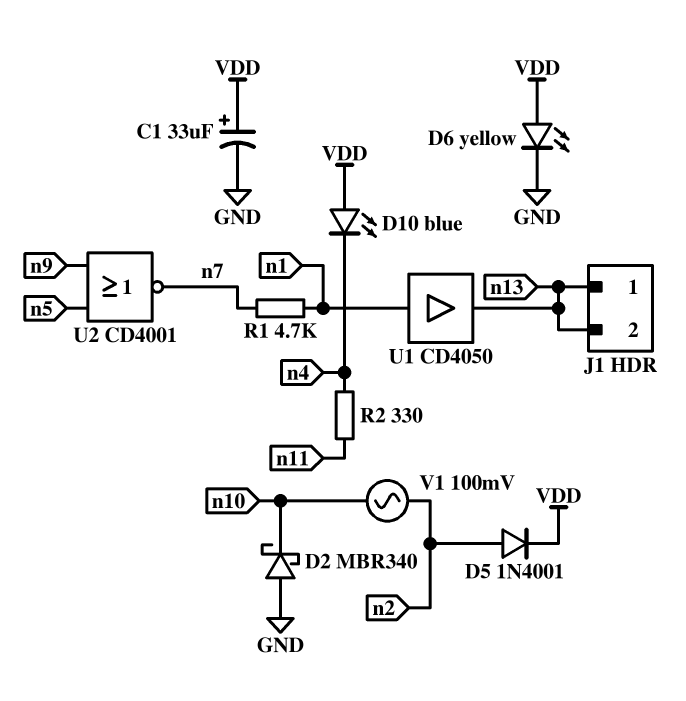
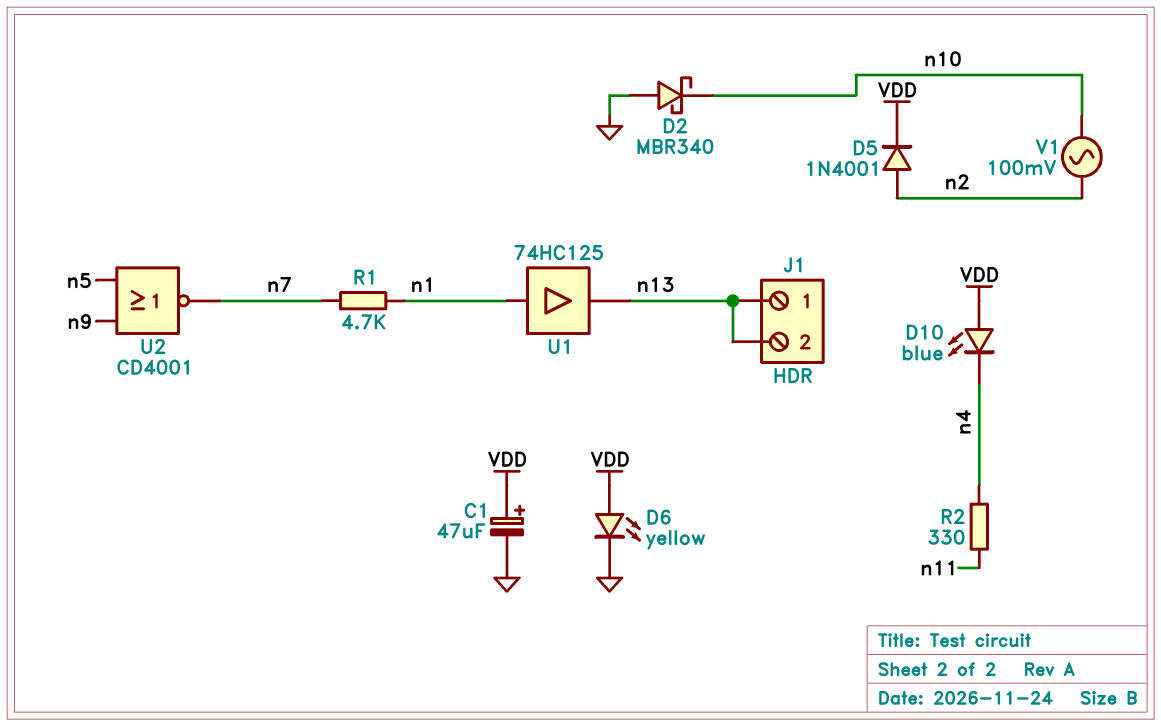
C1: 33uF (plus VDD, minus GND) -> 47uF (plus VDD, minus GND)
U1: buffer CD4050 (in n1, out n13) -> buffer 74HC125 (in n1, out n13)

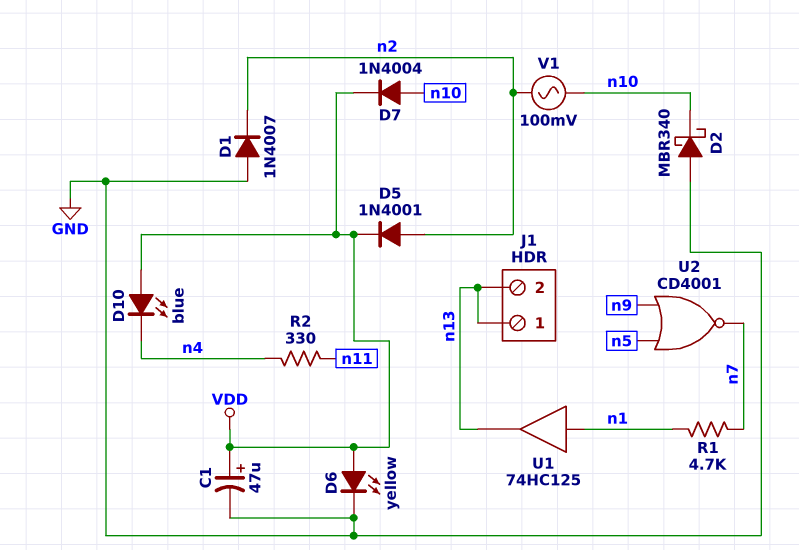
D1: none -> diode 1N4007 (A GND, K n2)
D7: none -> diode 1N4004 (A n10, K VDD)

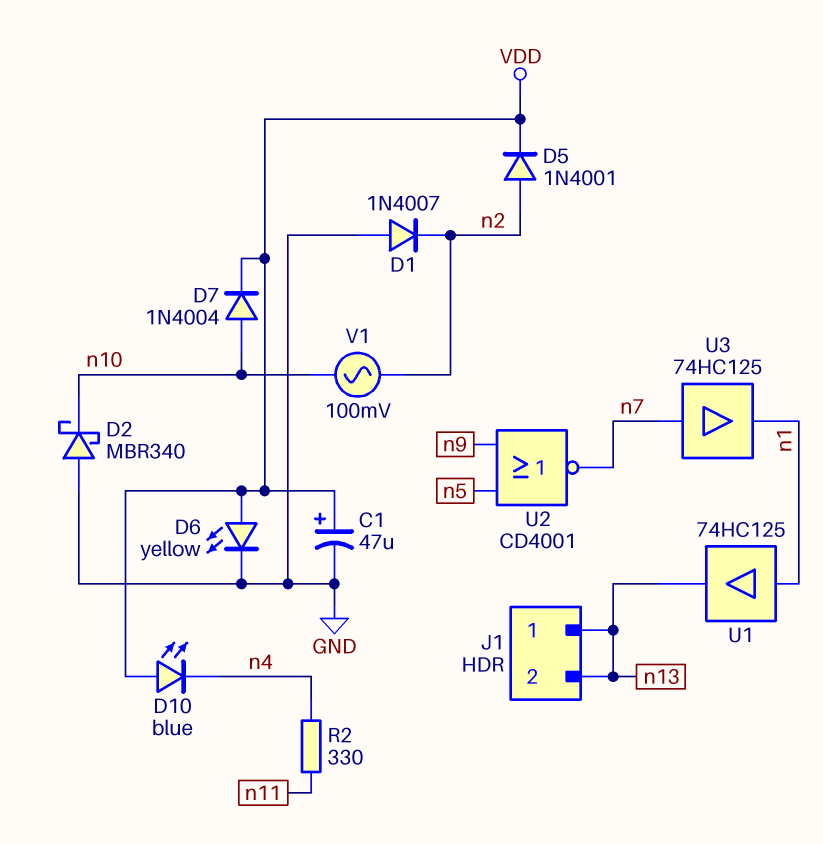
R1: 4.7k (n1, n7) -> none
U3: none -> buffer 74HC125 (in n7, out n1)

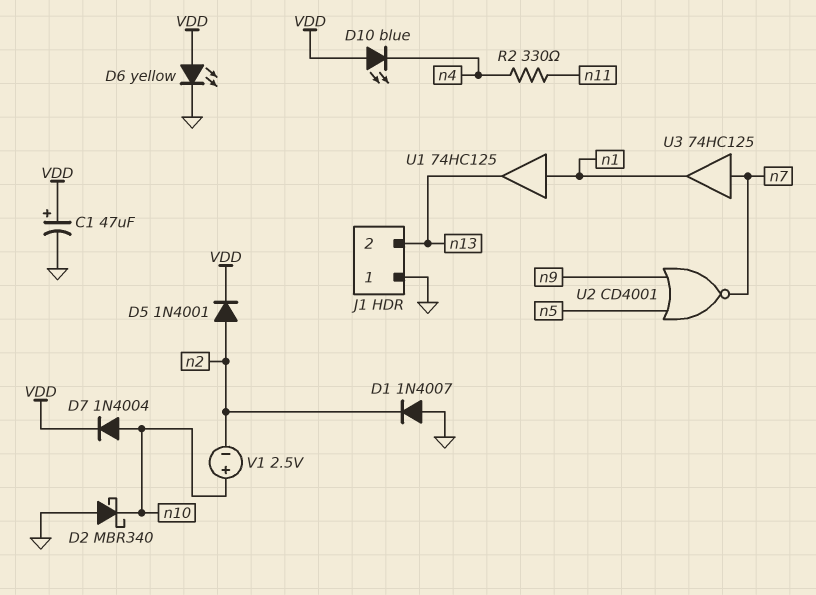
J1 pin 1: n13 -> GND
V1: AC 100mV (n2, n10) -> 2.5V (plus n10, minus n2)

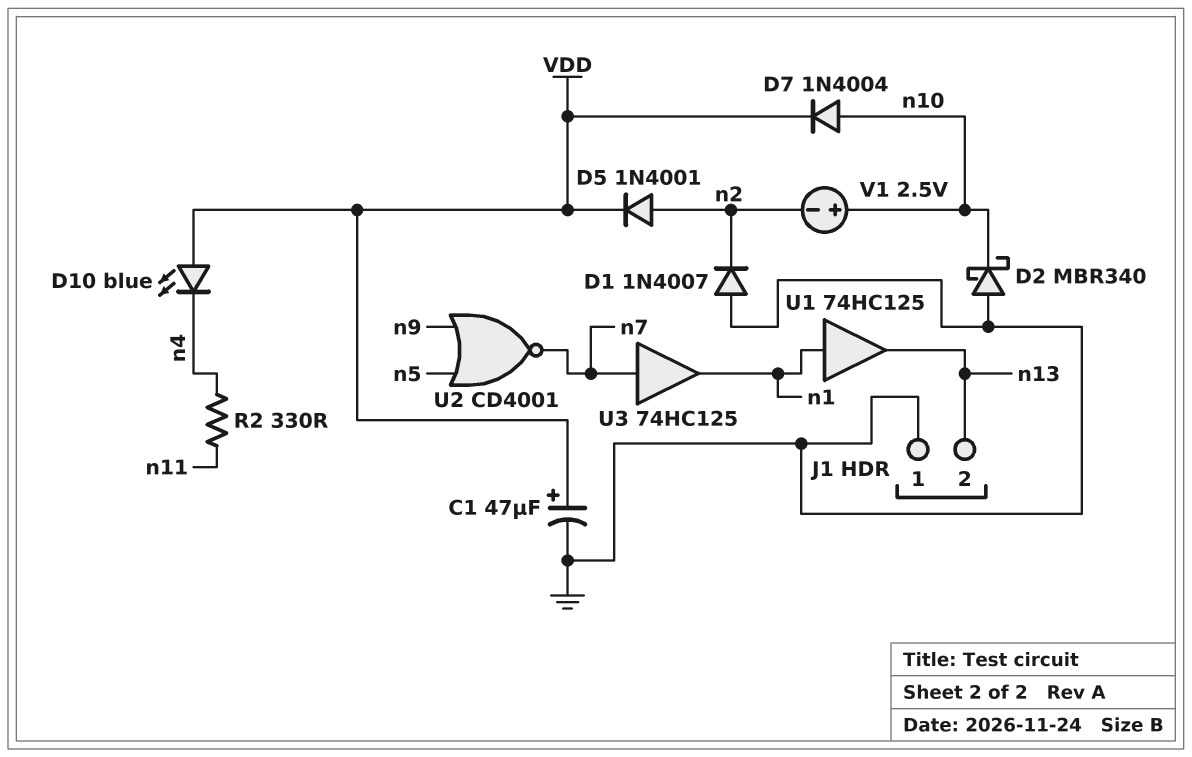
D6: LED yellow (A VDD, K GND) -> none

